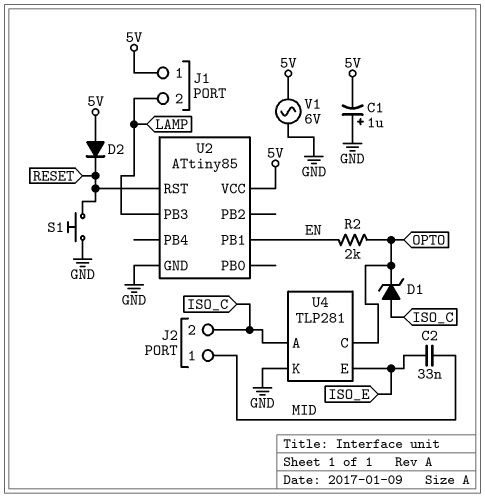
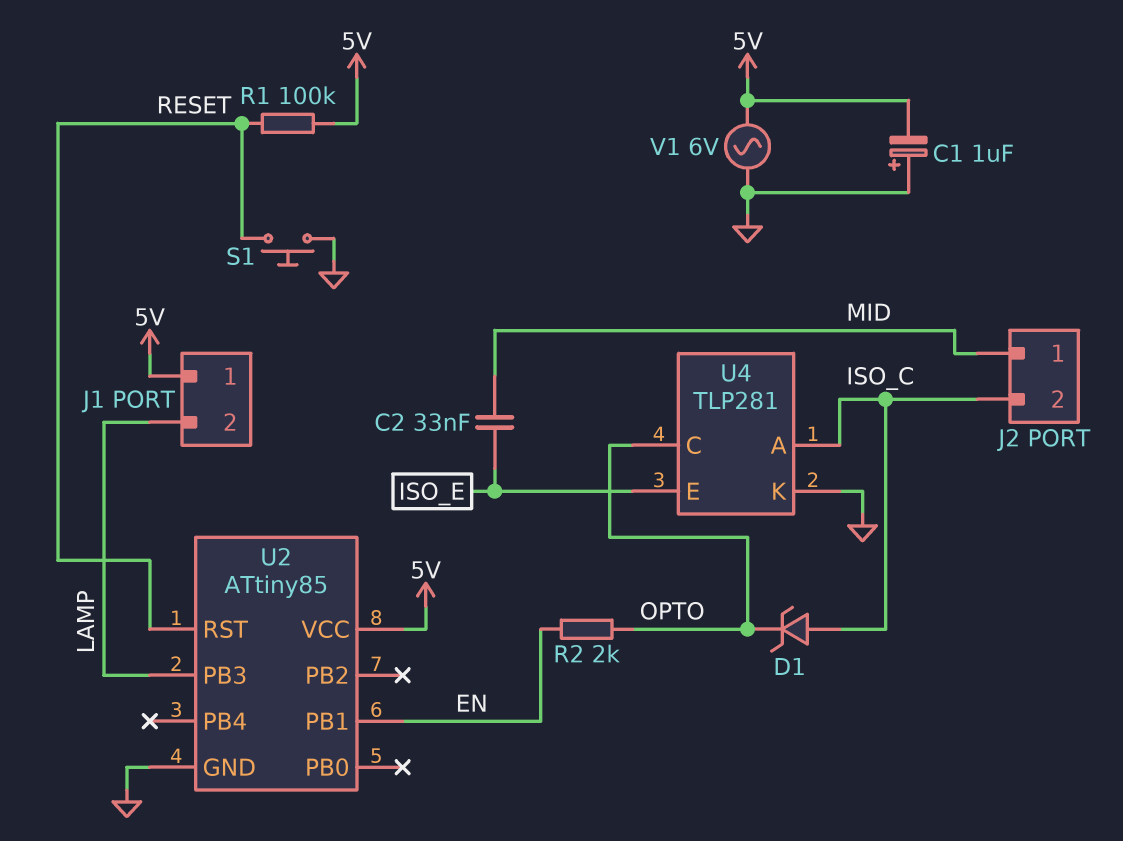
D2: diode (A 5V, K RESET) -> none
R1: none -> 100k (5V, RESET)

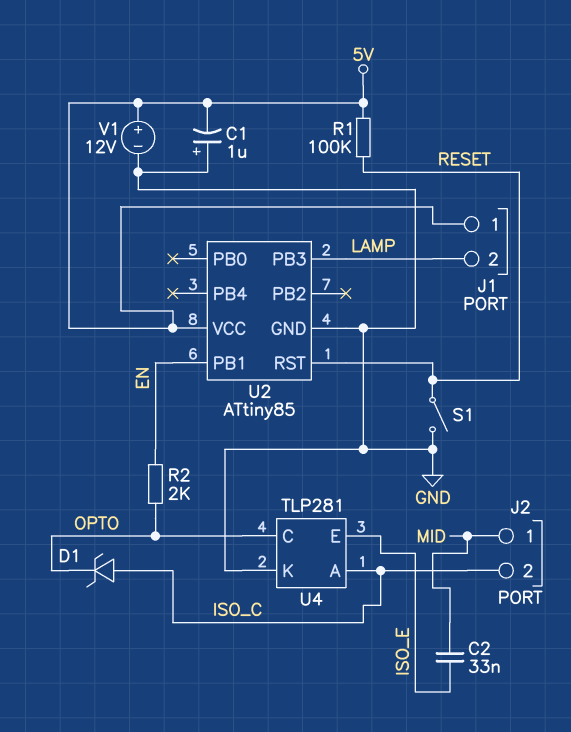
S1: button (GND, RESET) -> switch (GND, RESET)
V1: AC 6V (5V, GND) -> 12V (plus 5V, minus GND)

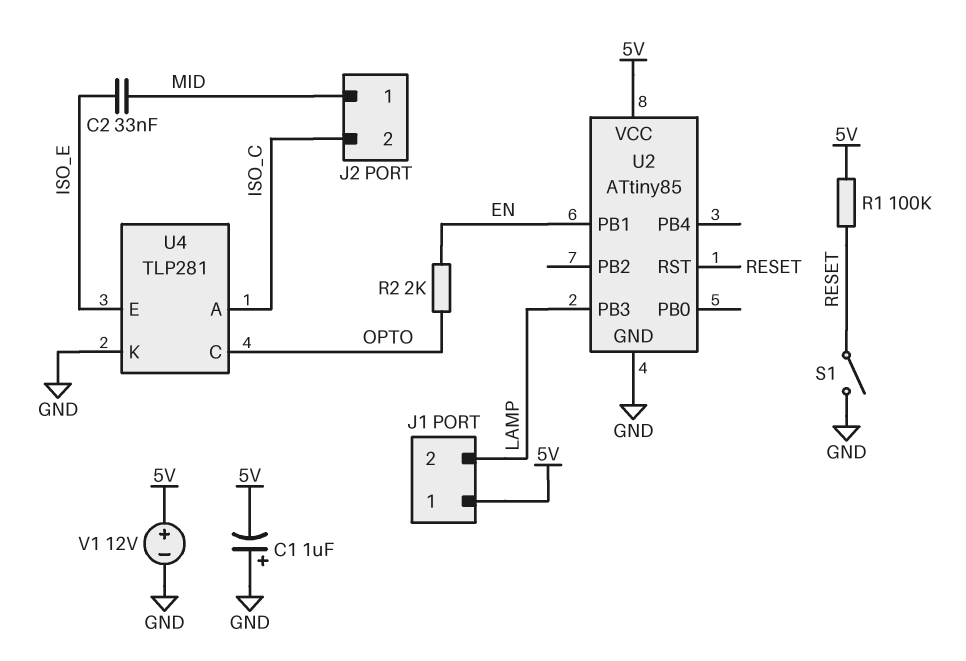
D1: zener (A ISO_C, K OPTO) -> none

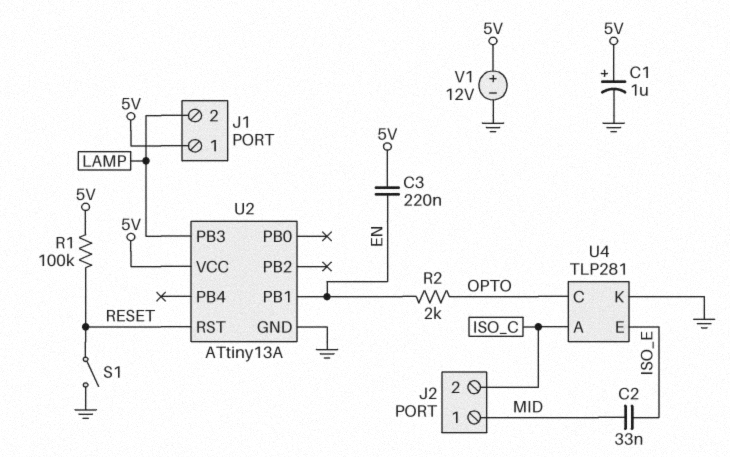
C1: 1uF (plus GND, minus 5V) -> 1uF (plus 5V, minus GND)
C3: none -> 220nF (5V, EN)
U2: ATtiny85 -> ATtiny13A

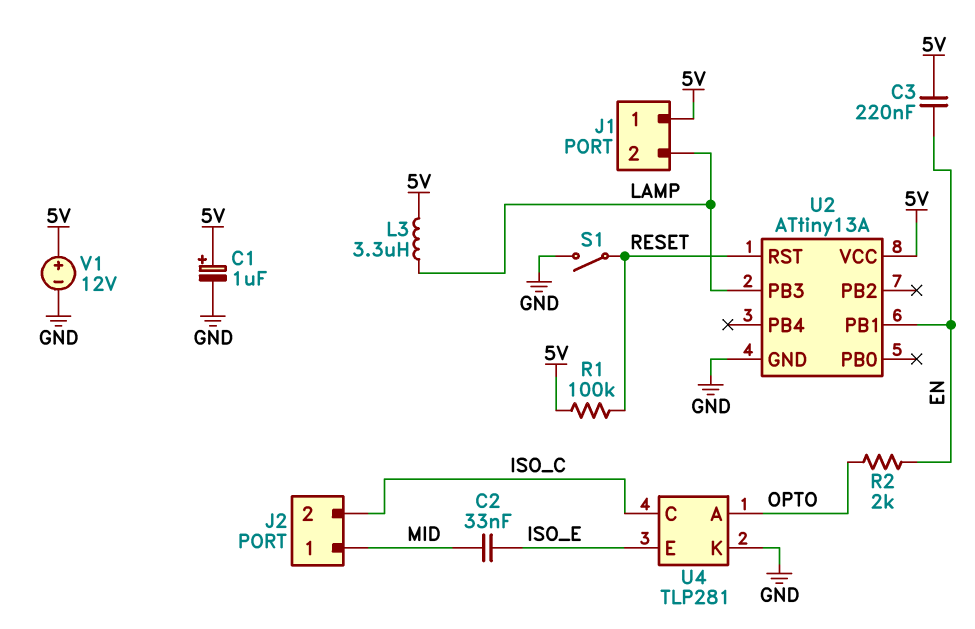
L3: none -> 3.3uH (5V, LAMP)
U4 pin A: ISO_C -> OPTO
U4 pin C: OPTO -> ISO_C

